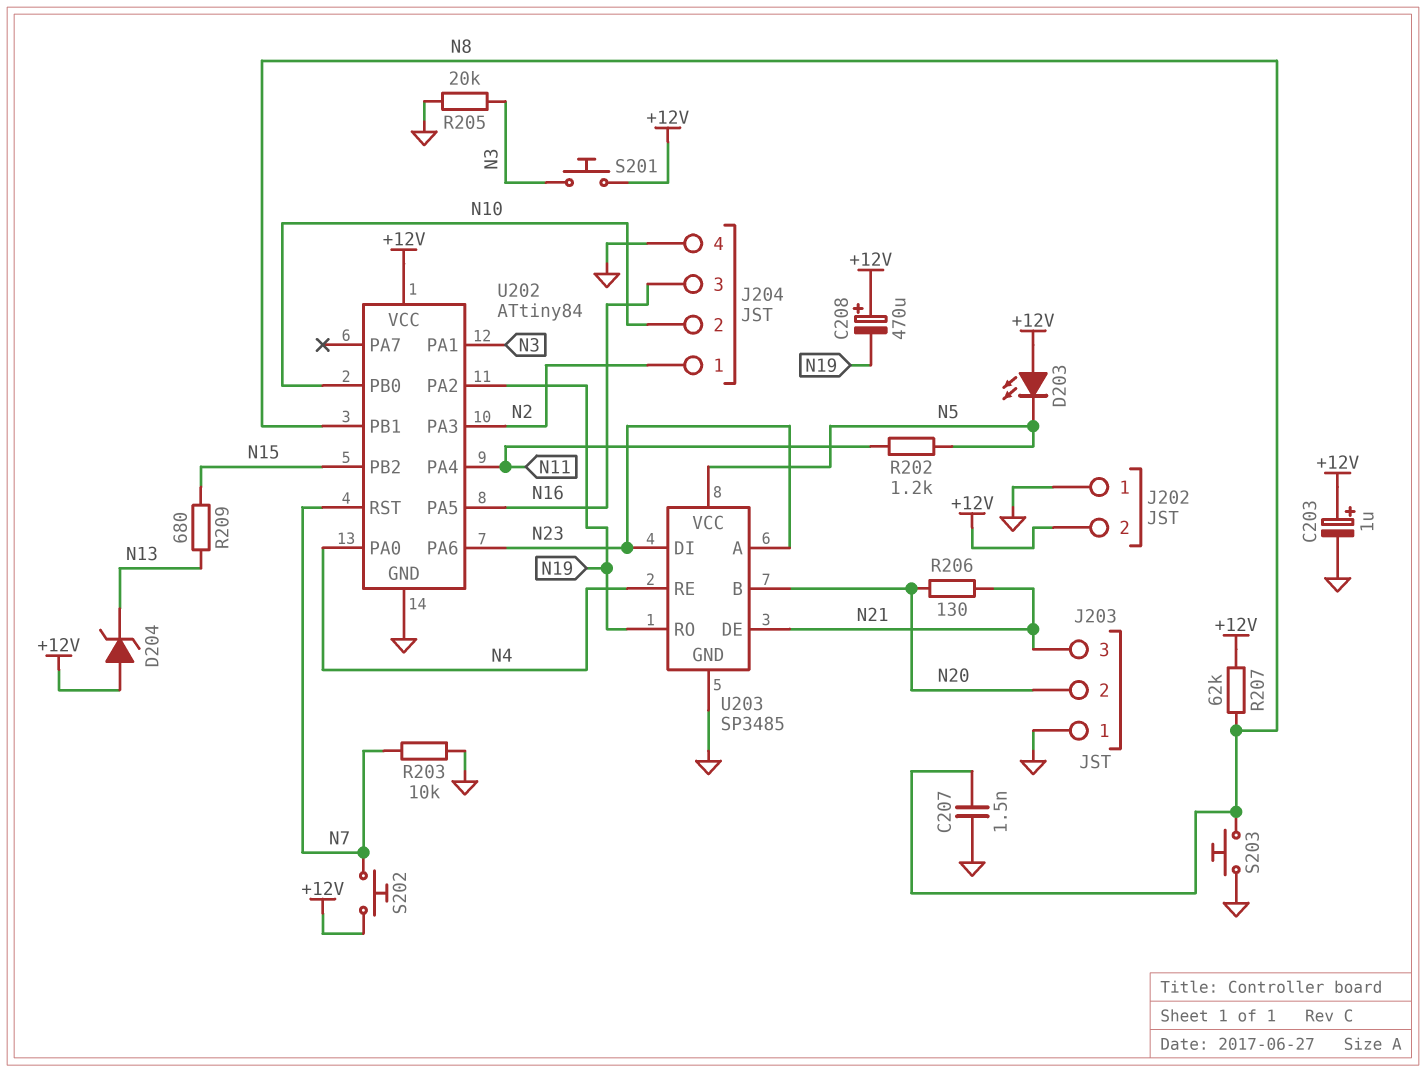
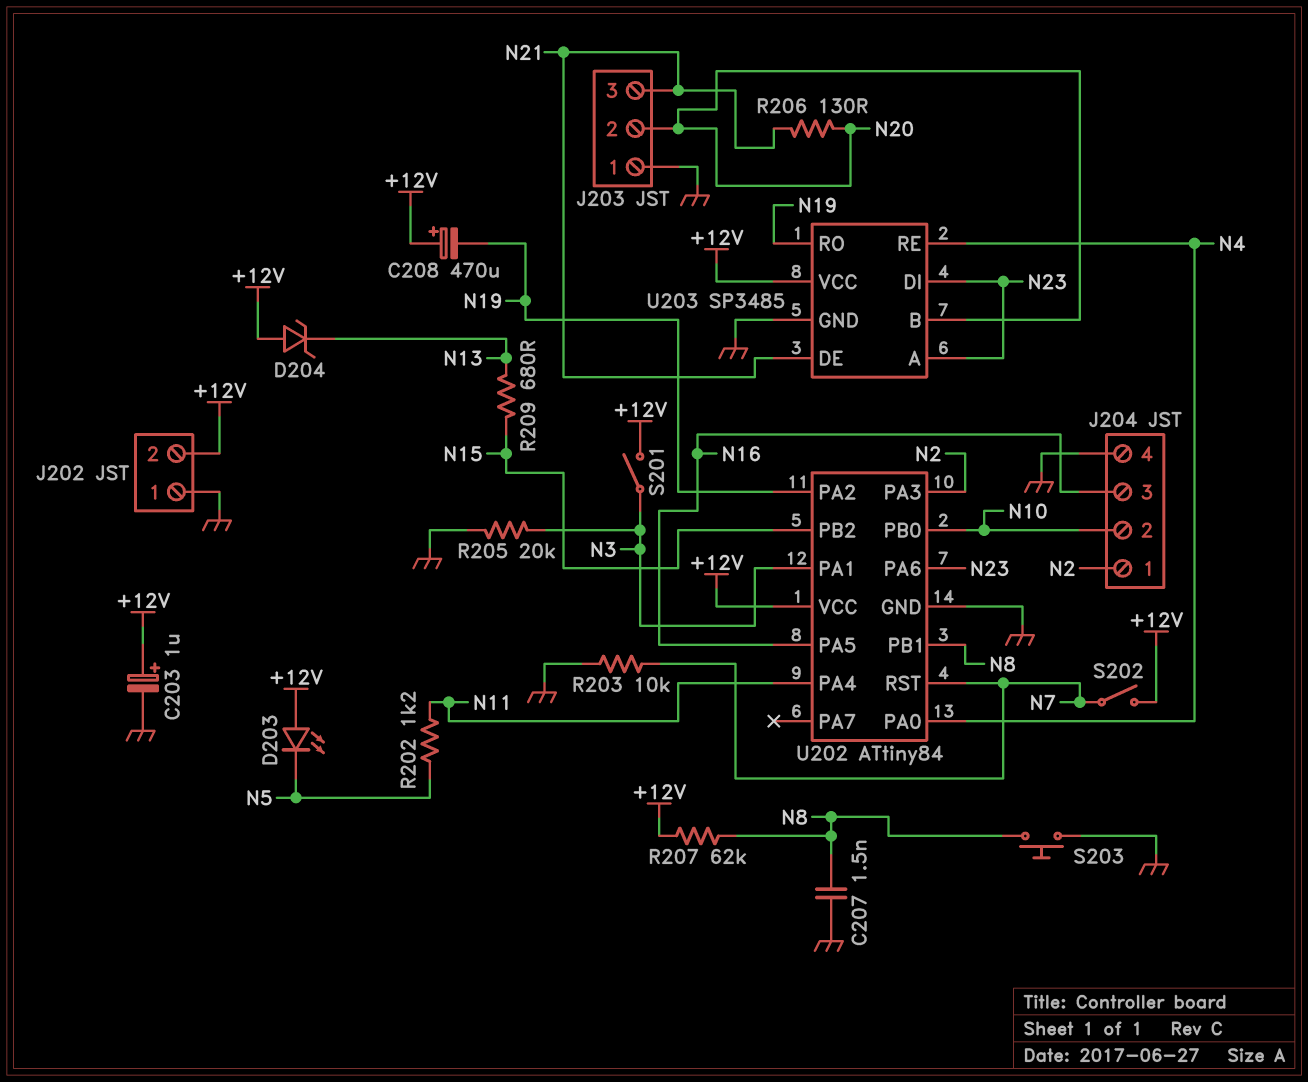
S201: button (+12V, N3) -> switch (+12V, N3)
S202: button (+12V, N7) -> switch (+12V, N7)
U203 pin VCC: N5 -> +12V

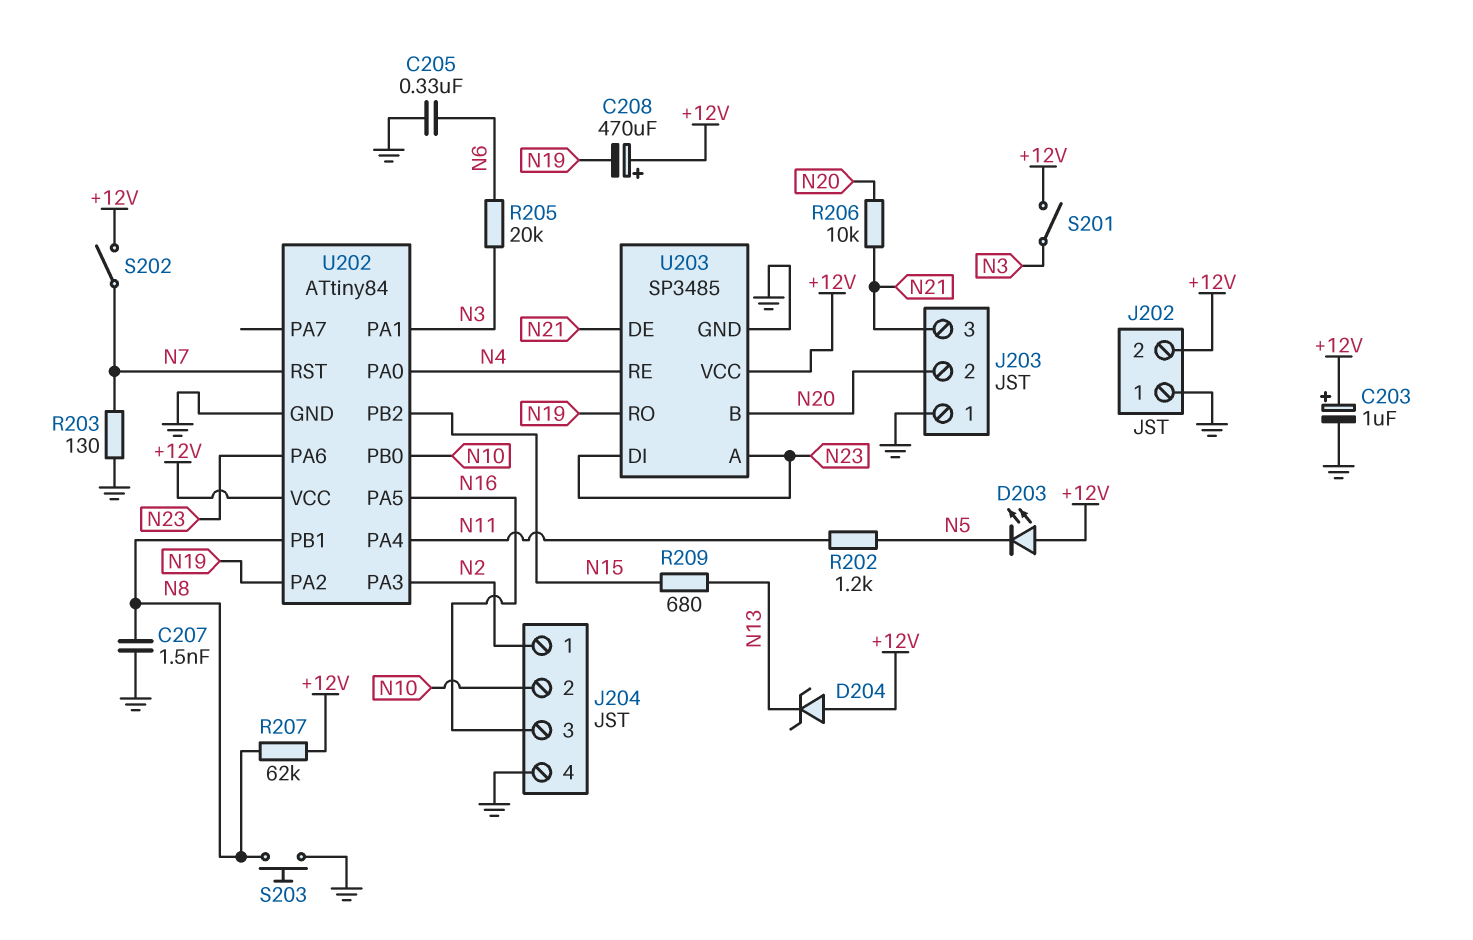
C205: none -> 330nF (GND, N6)
R203: 10k (GND, N7) -> 130 (GND, N7)
R205: 20k (GND, N3) -> 20k (N3, N6)
R206: 130 (N20, N21) -> 10k (N20, N21)

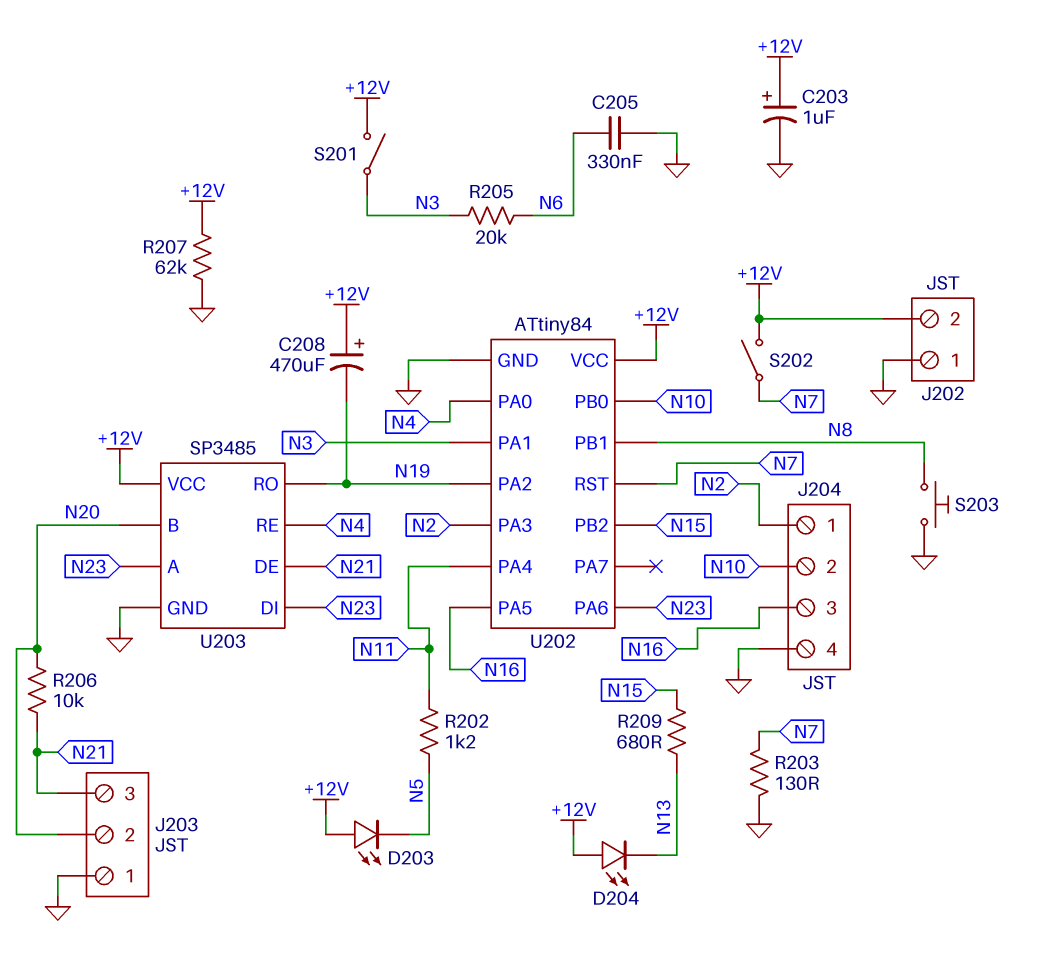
C207: 1.5nF (GND, N8) -> none
D204: zener (A +12V, K N13) -> LED (A +12V, K N13)
R207: 62k (+12V, N8) -> 62k (+12V, GND)

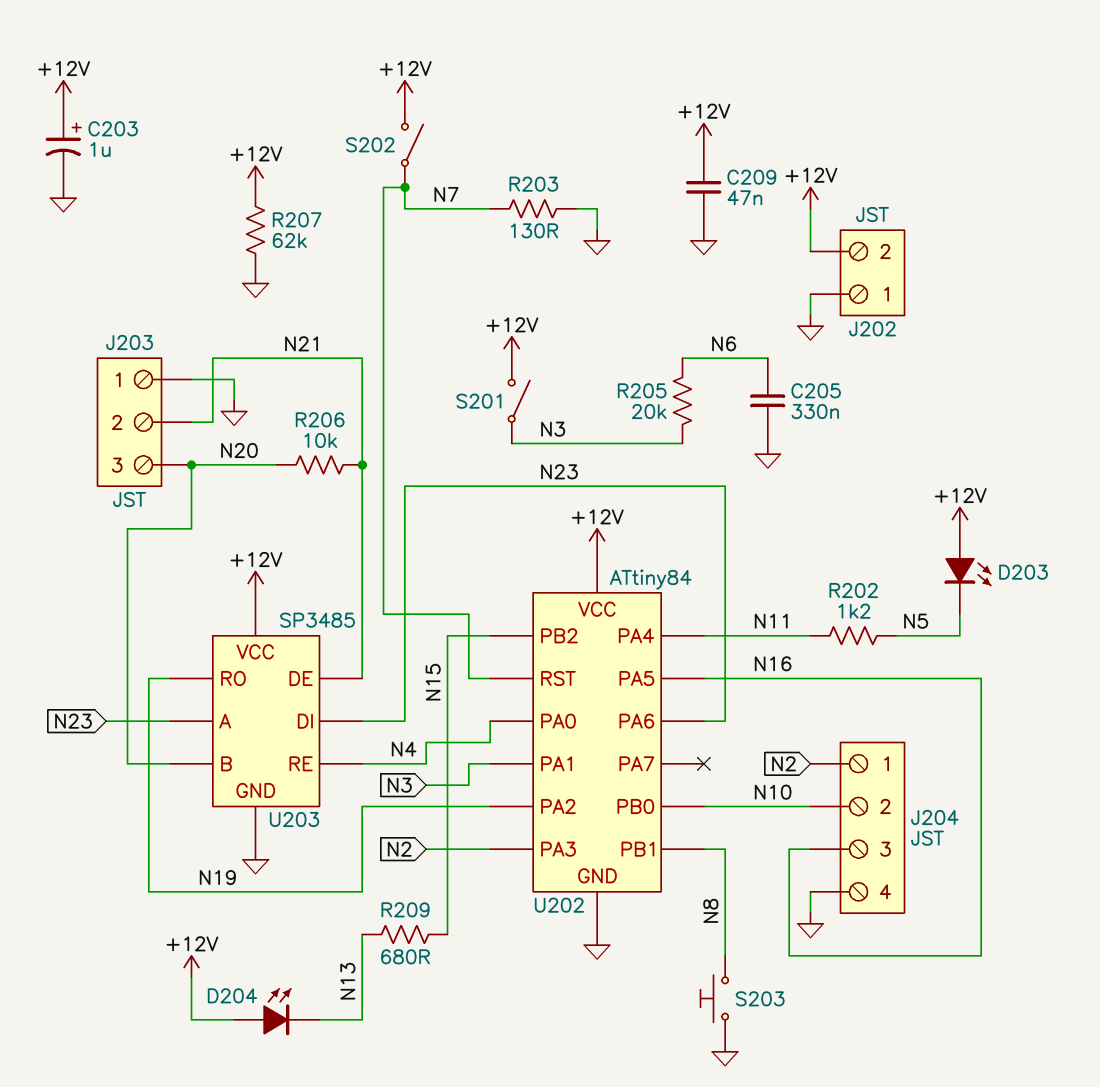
C208: 470uF (plus +12V, minus N19) -> none
C209: none -> 47nF (+12V, GND)
J203 pin 2: N20 -> N21
J203 pin 3: N21 -> N20

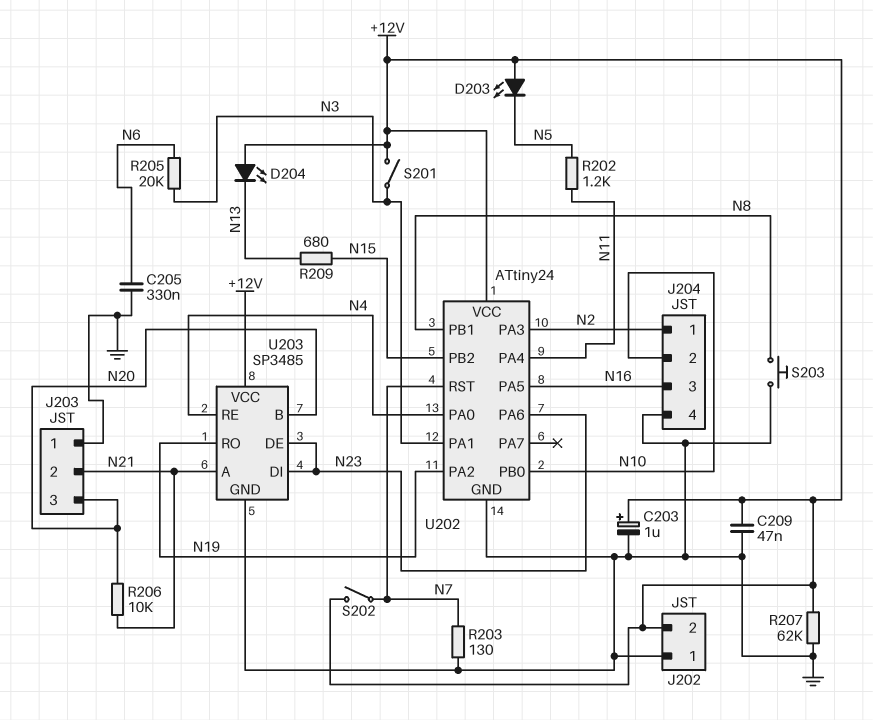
U202: ATtiny84 -> ATtiny24
U203 pin A: N23 -> N21
U203 pin DE: N21 -> N23

